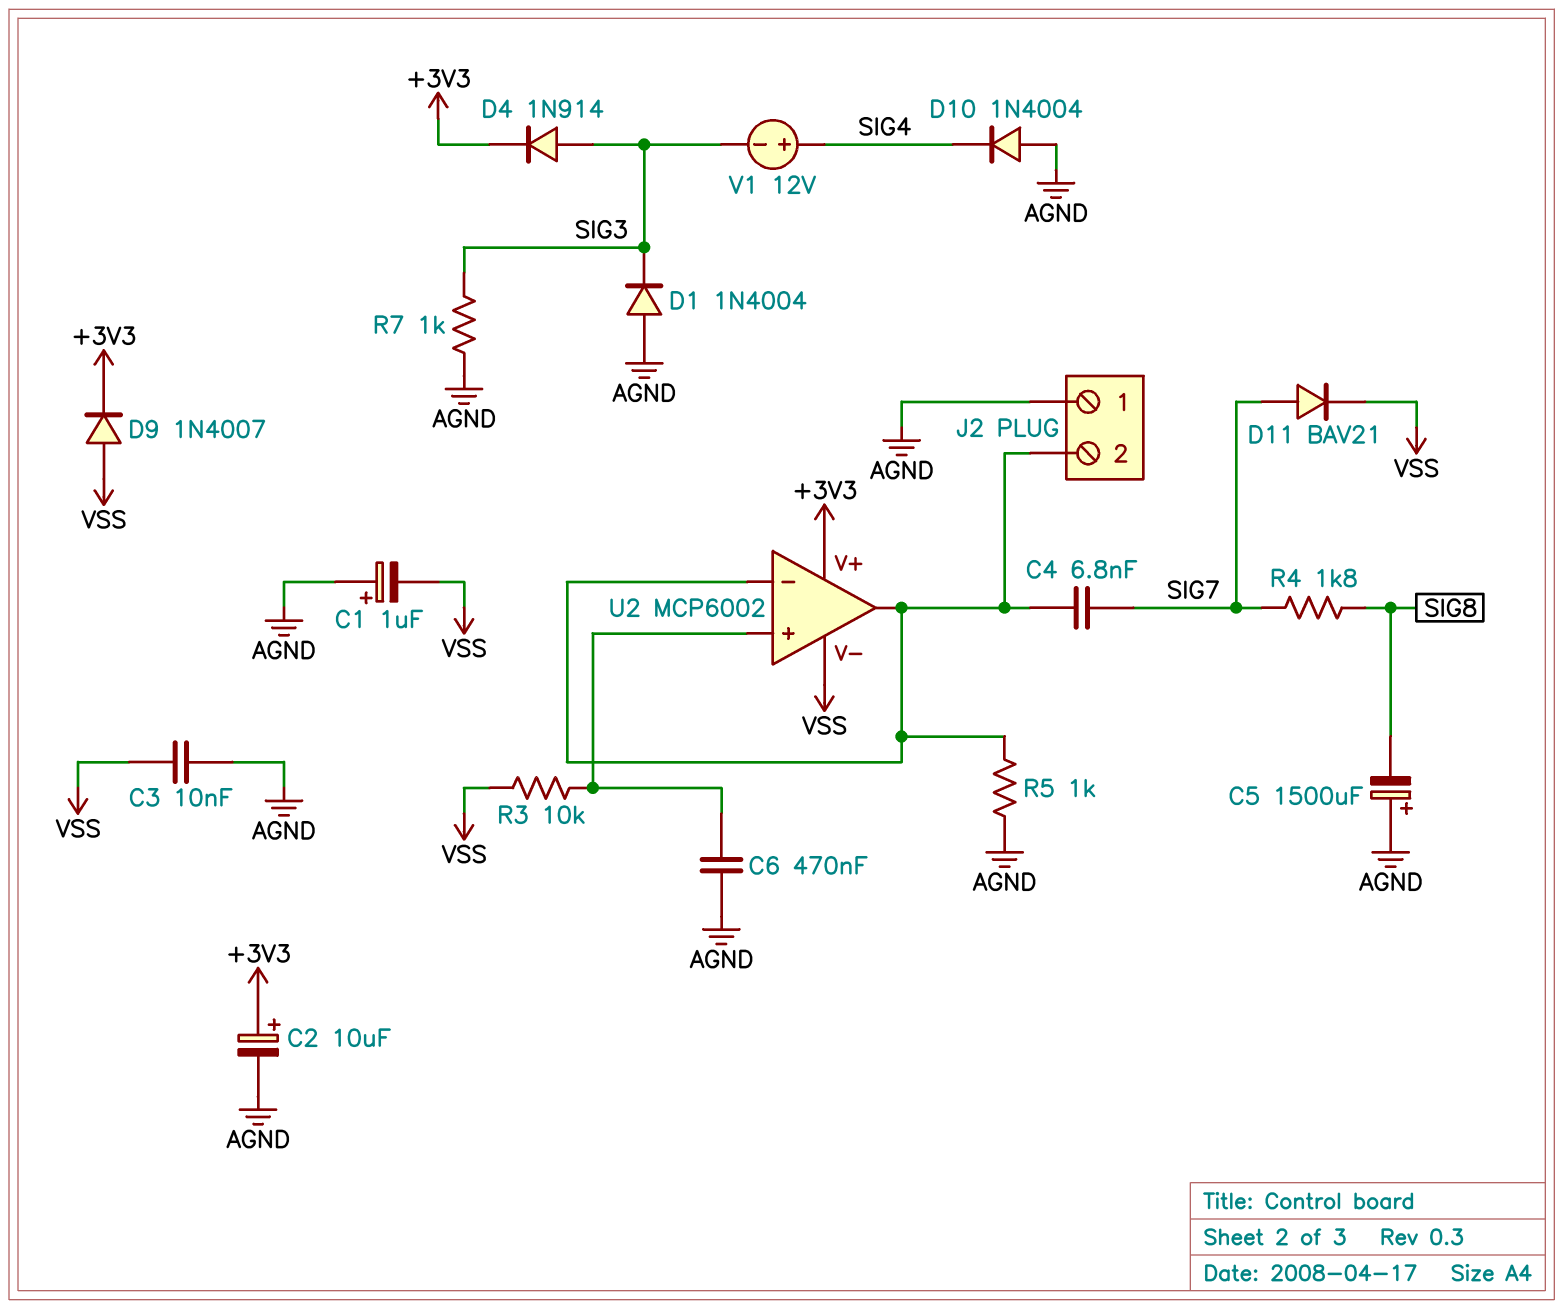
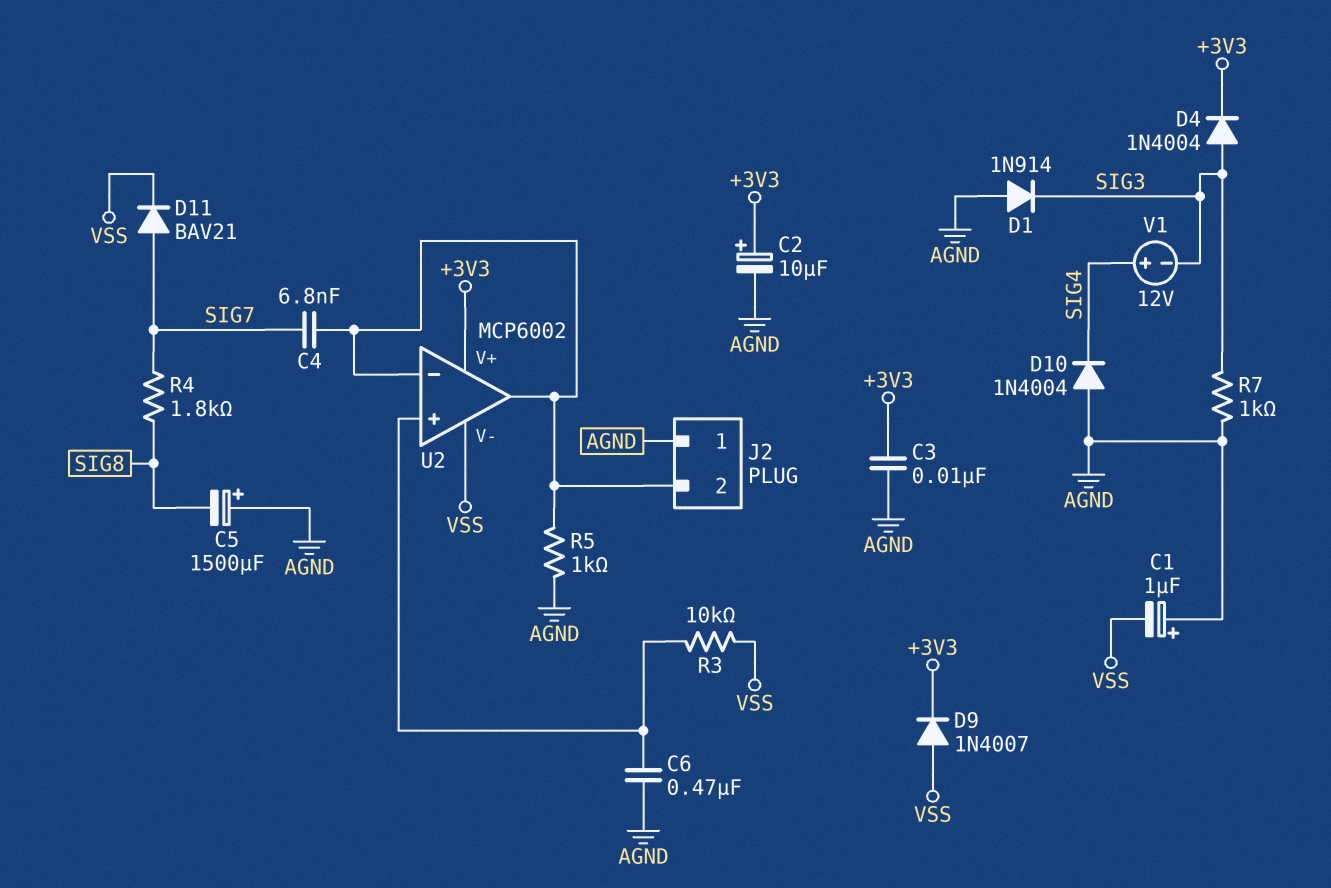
C3: 10nF (AGND, VSS) -> 10nF (+3V3, AGND)
D1: diode 1N4004 (A AGND, K SIG3) -> diode 1N914 (A AGND, K SIG3)
D4: diode 1N914 (A SIG3, K +3V3) -> diode 1N4004 (A SIG3, K +3V3)

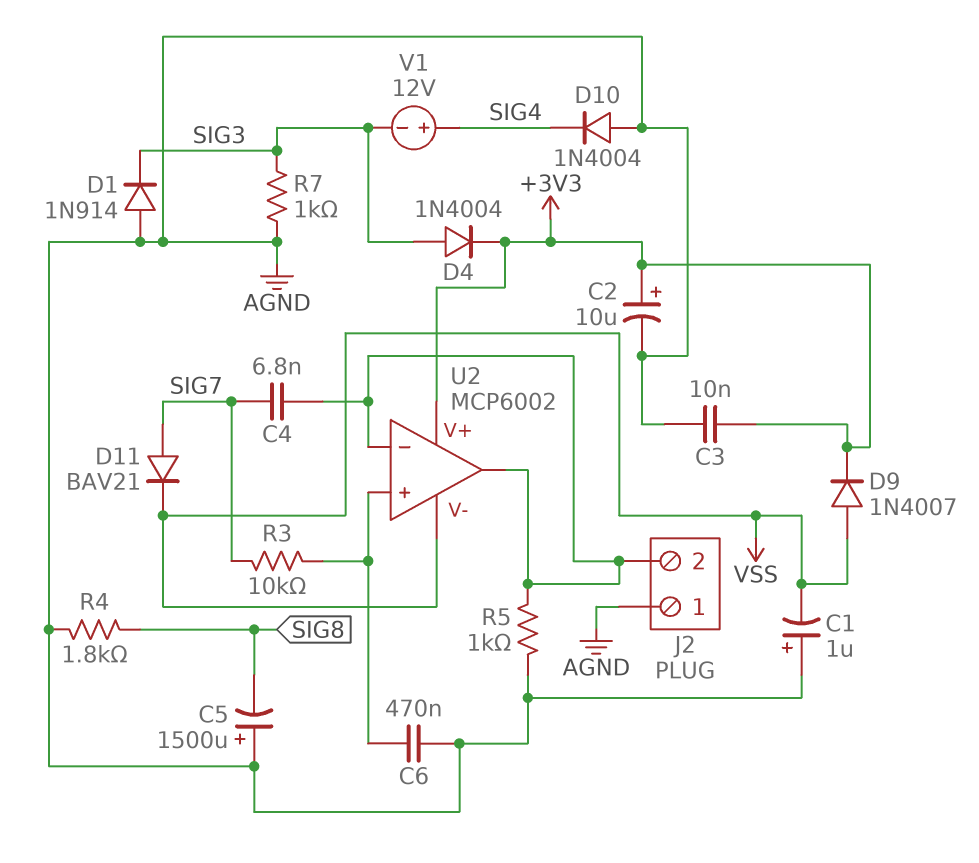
R3: 10k (U2/in+, VSS) -> 10k (SIG7, U2/in+)
R4: 1.8k (SIG7, SIG8) -> 1.8k (AGND, SIG8)

